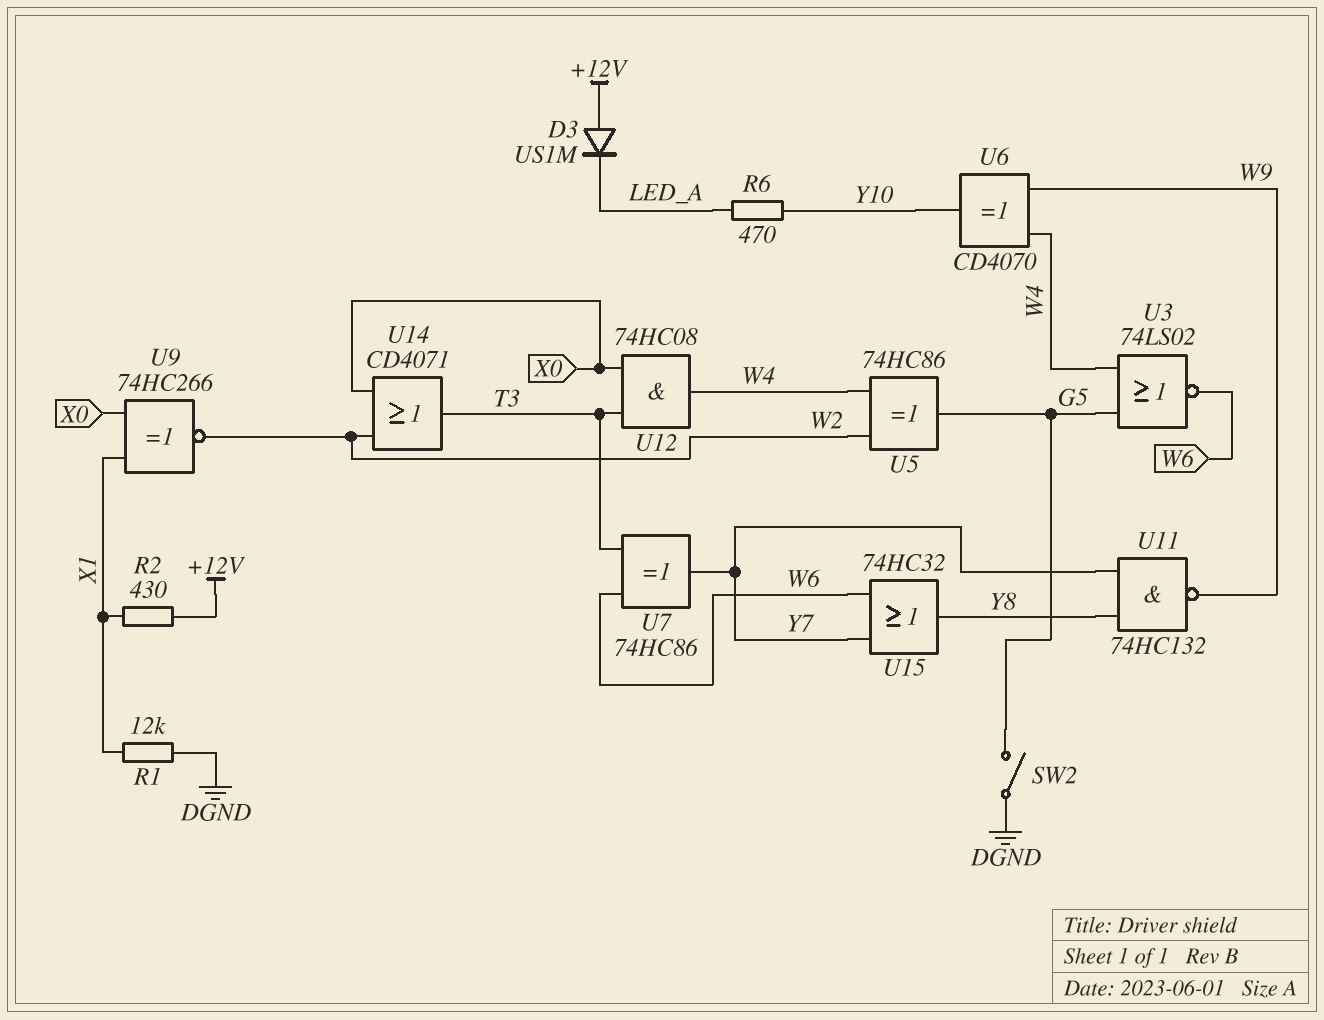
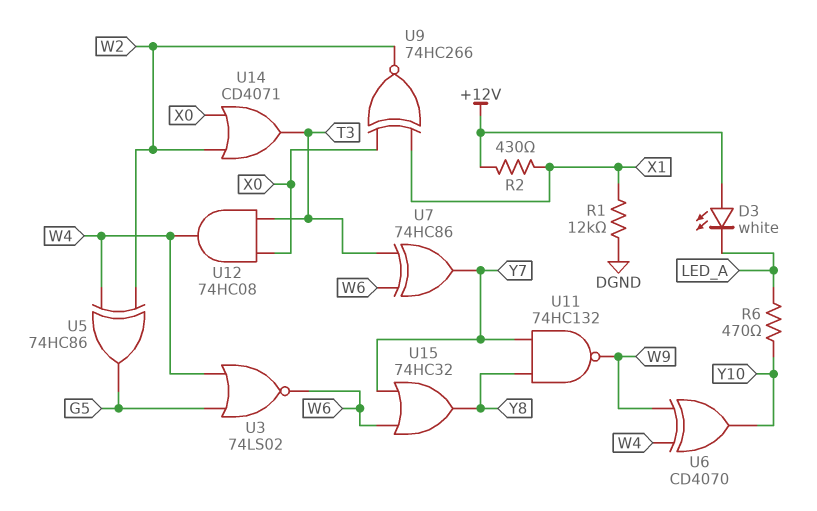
D3: diode US1M (A +12V, K LED_A) -> LED white (A +12V, K LED_A)
SW2: switch (DGND, G5) -> none

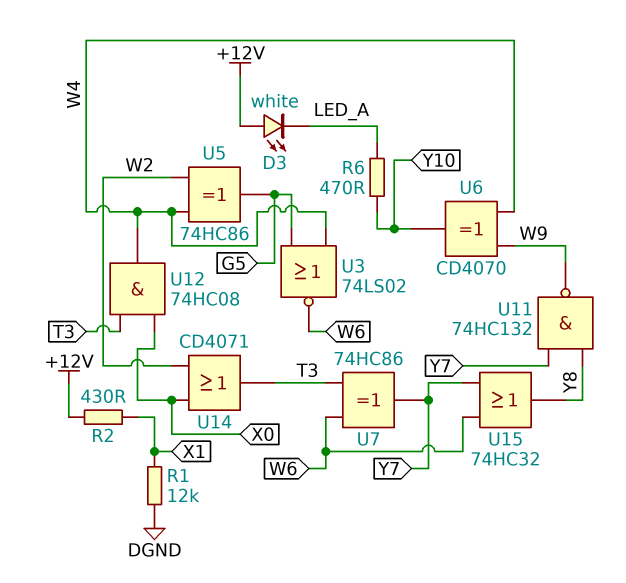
U9: XNOR 74HC266 (in X0, in X1, out W2) -> none

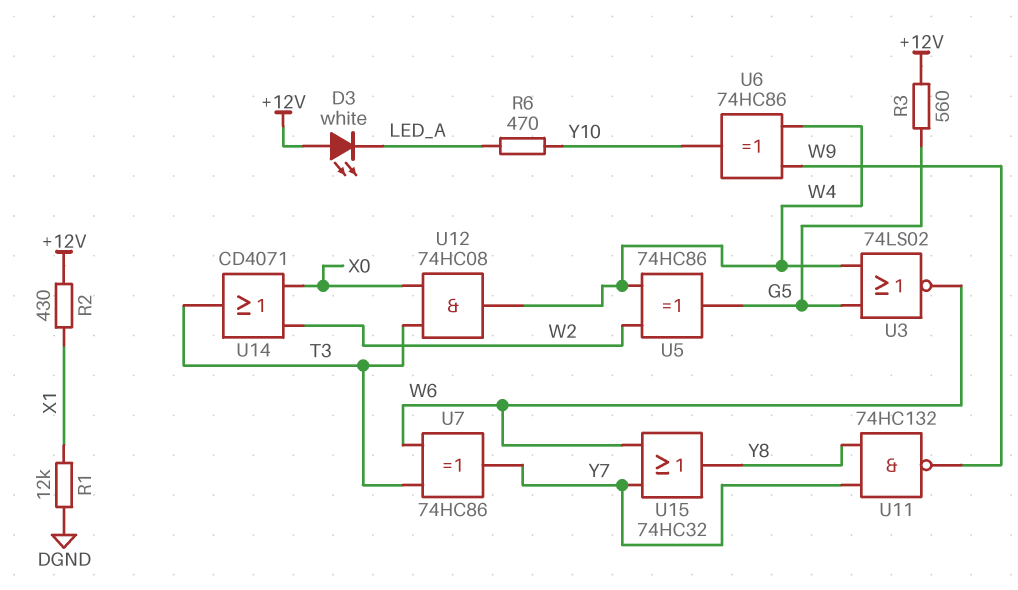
R3: none -> 560 (+12V, G5)
U6: XOR CD4070 (in W4, in W9, out Y10) -> XOR 74HC86 (in W4, in W9, out Y10)

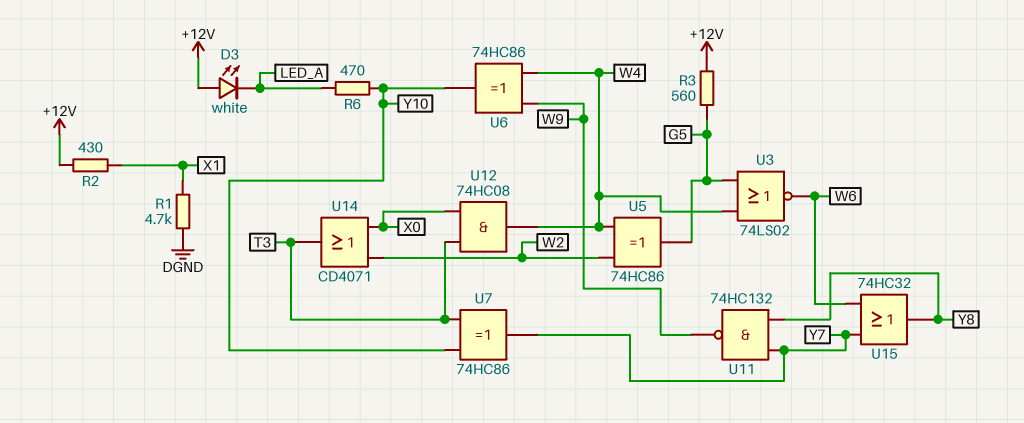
R1: 12k (DGND, X1) -> 4.7k (DGND, X1)
U7: XOR 74HC86 (in T3, in W6, out Y7) -> XOR 74HC86 (in T3, in Y10, out Y7)

